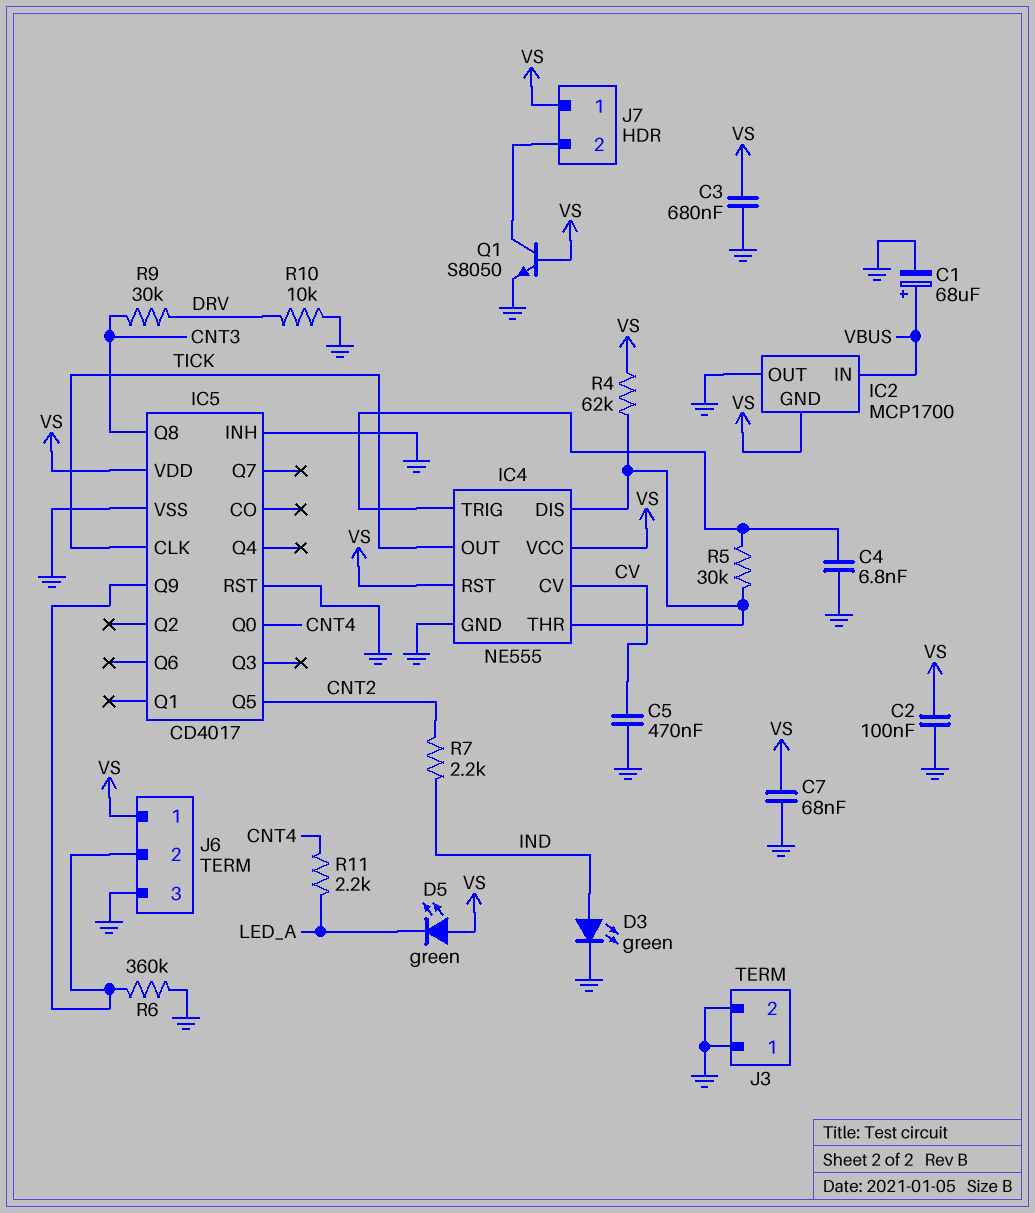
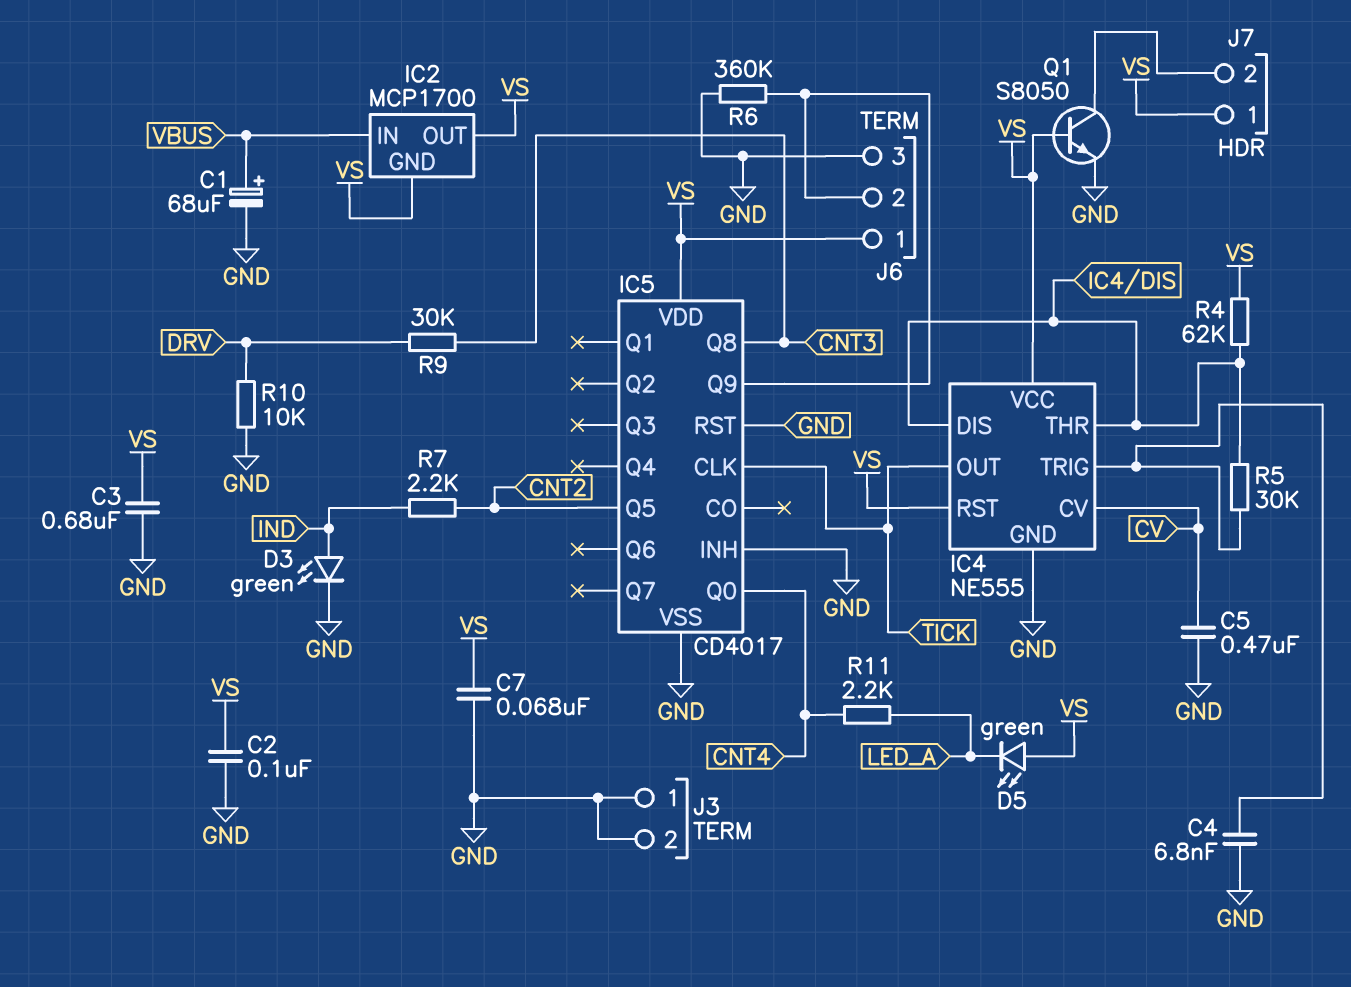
IC2 pin OUT: GND -> VS

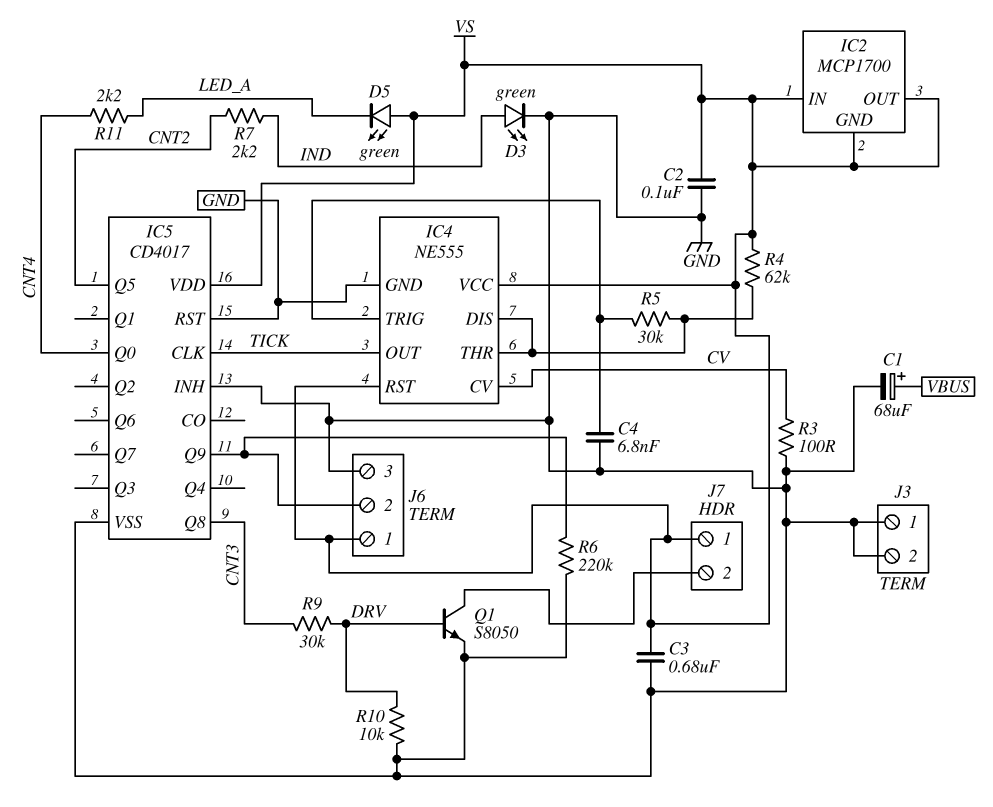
C5: 470nF (CV, GND) -> none
C7: 68nF (GND, VS) -> none
IC2 pin IN: VBUS -> VS
Q1: NPN S8050 (B VS, C J7/2, E GND) -> NPN S8050 (B DRV, C J7/2, E GND)
R3: none -> 100 (CV, GND)
R6: 360k (GND, IC5/Q9) -> 220k (GND, IC5/Q9)

